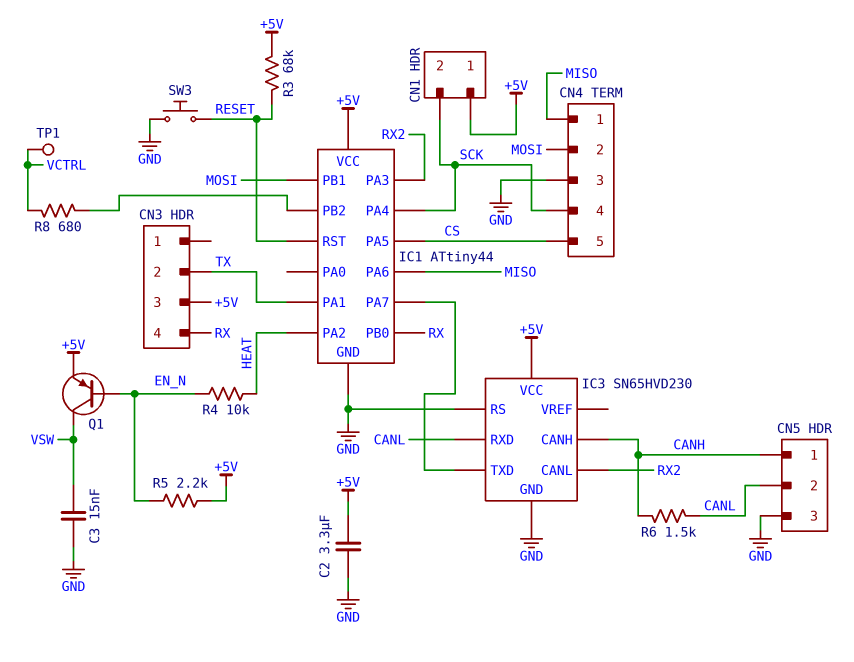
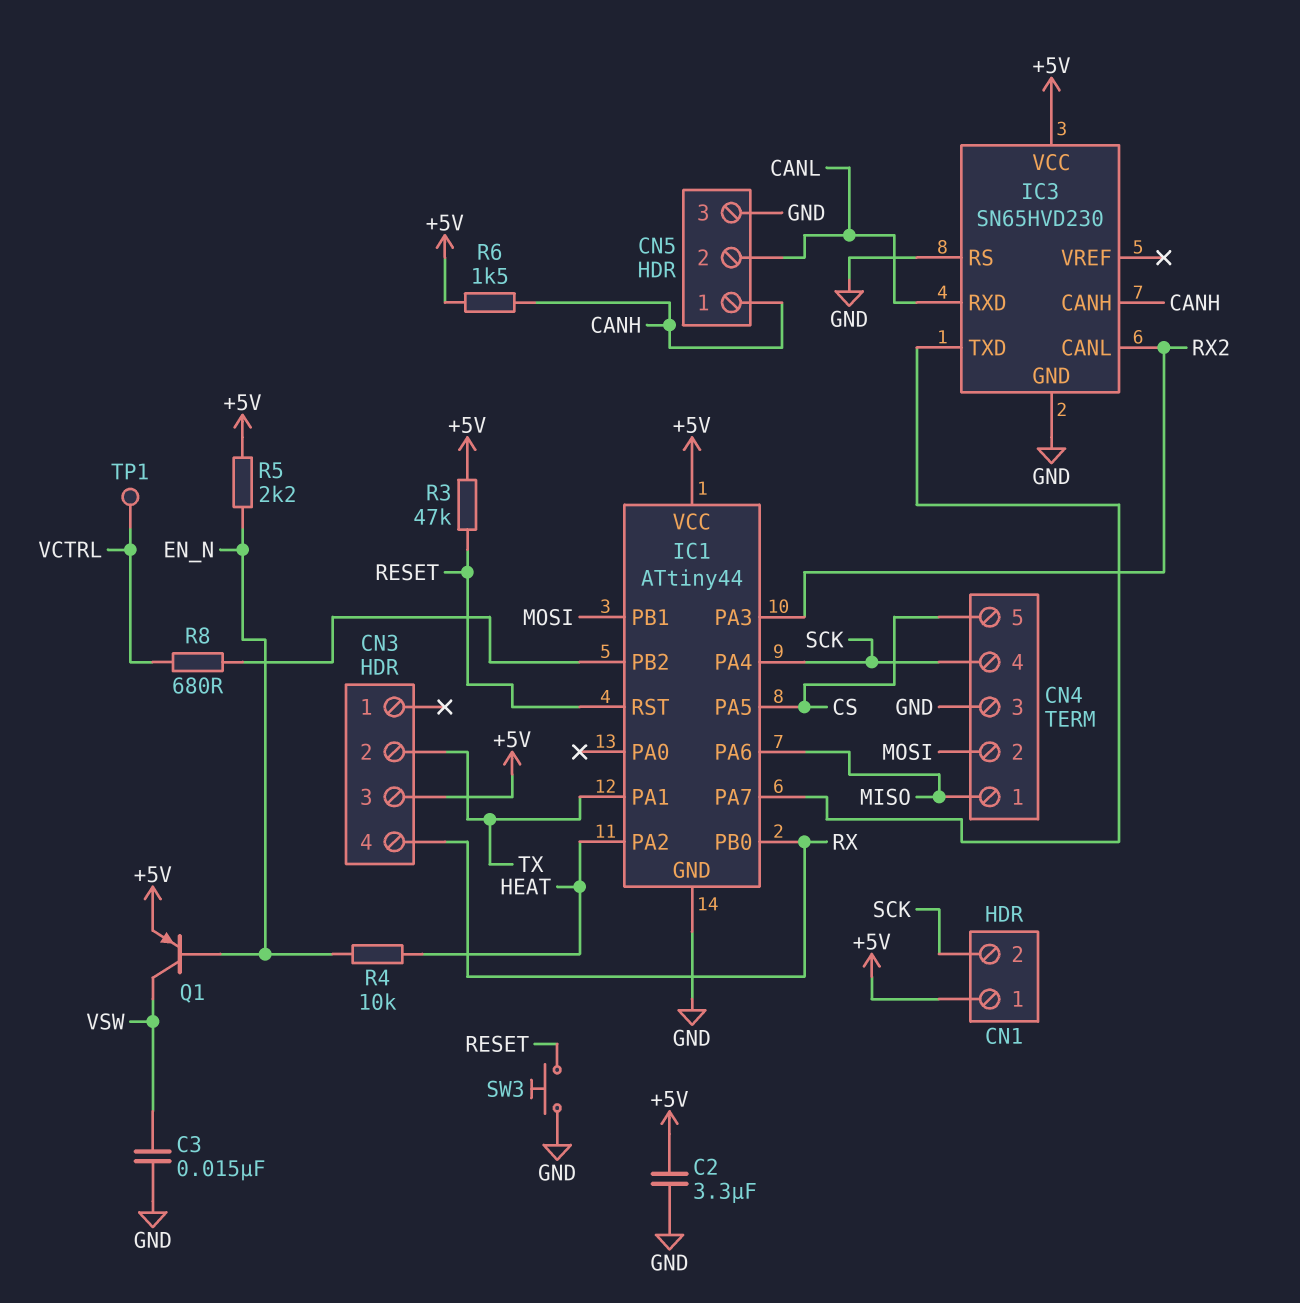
R3: 68k (+5V, RESET) -> 47k (+5V, RESET)
R6: 1.5k (CANH, CANL) -> 1.5k (+5V, CANH)

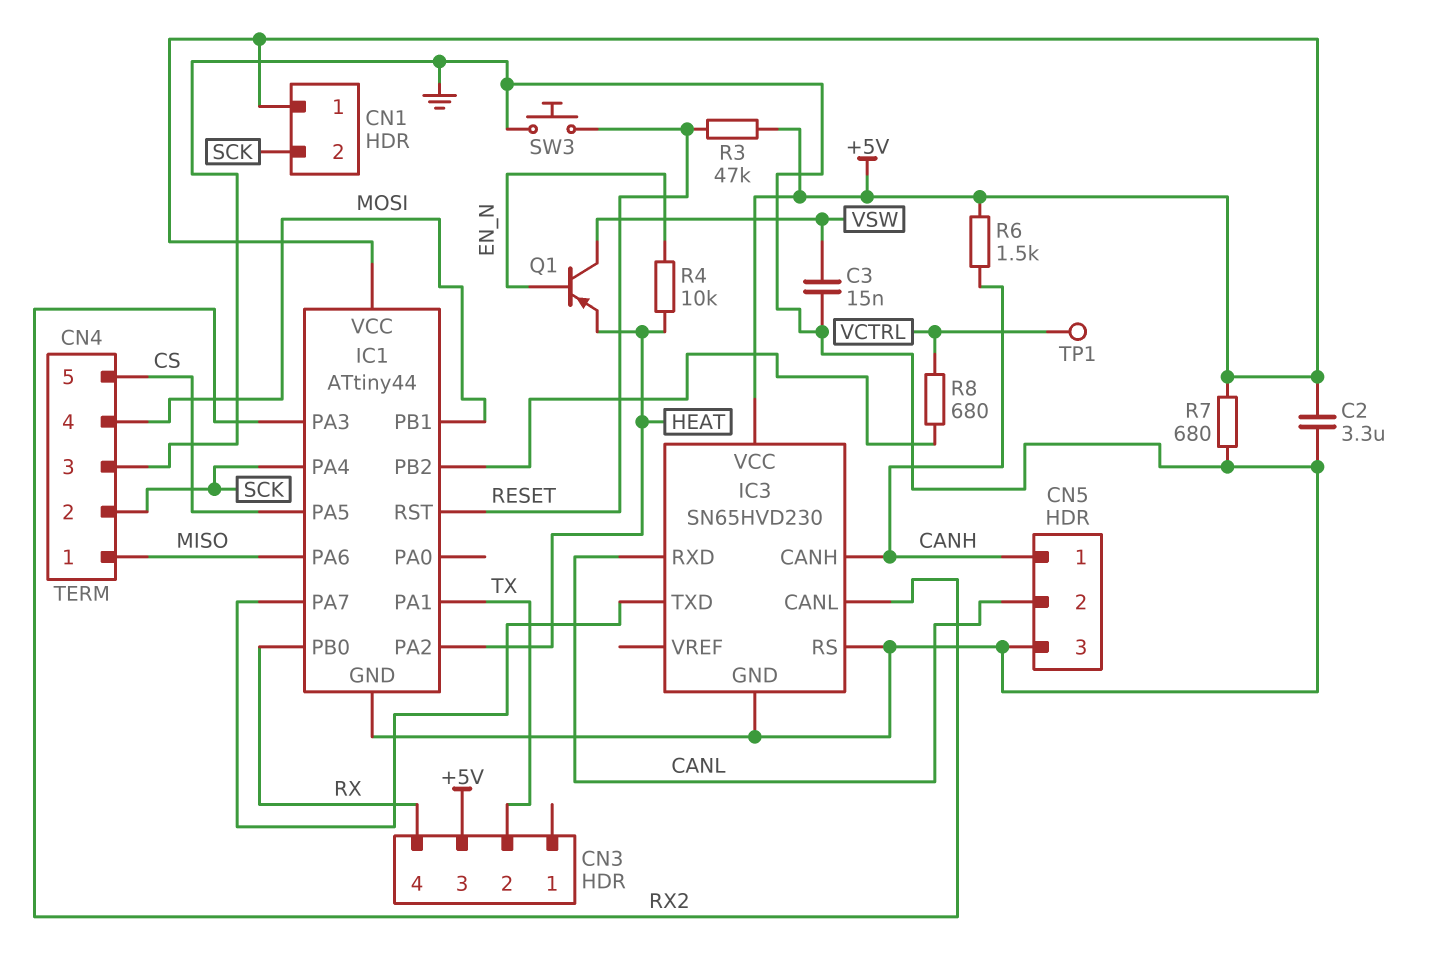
CN4 pin 2: MOSI -> SCK
CN4 pin 4: SCK -> MOSI
Q1: PNP (B EN_N, C VSW, E +5V) -> PNP (B EN_N, C VSW, E HEAT)
R5: 2.2k (+5V, EN_N) -> none
R7: none -> 680 (+5V, GND)

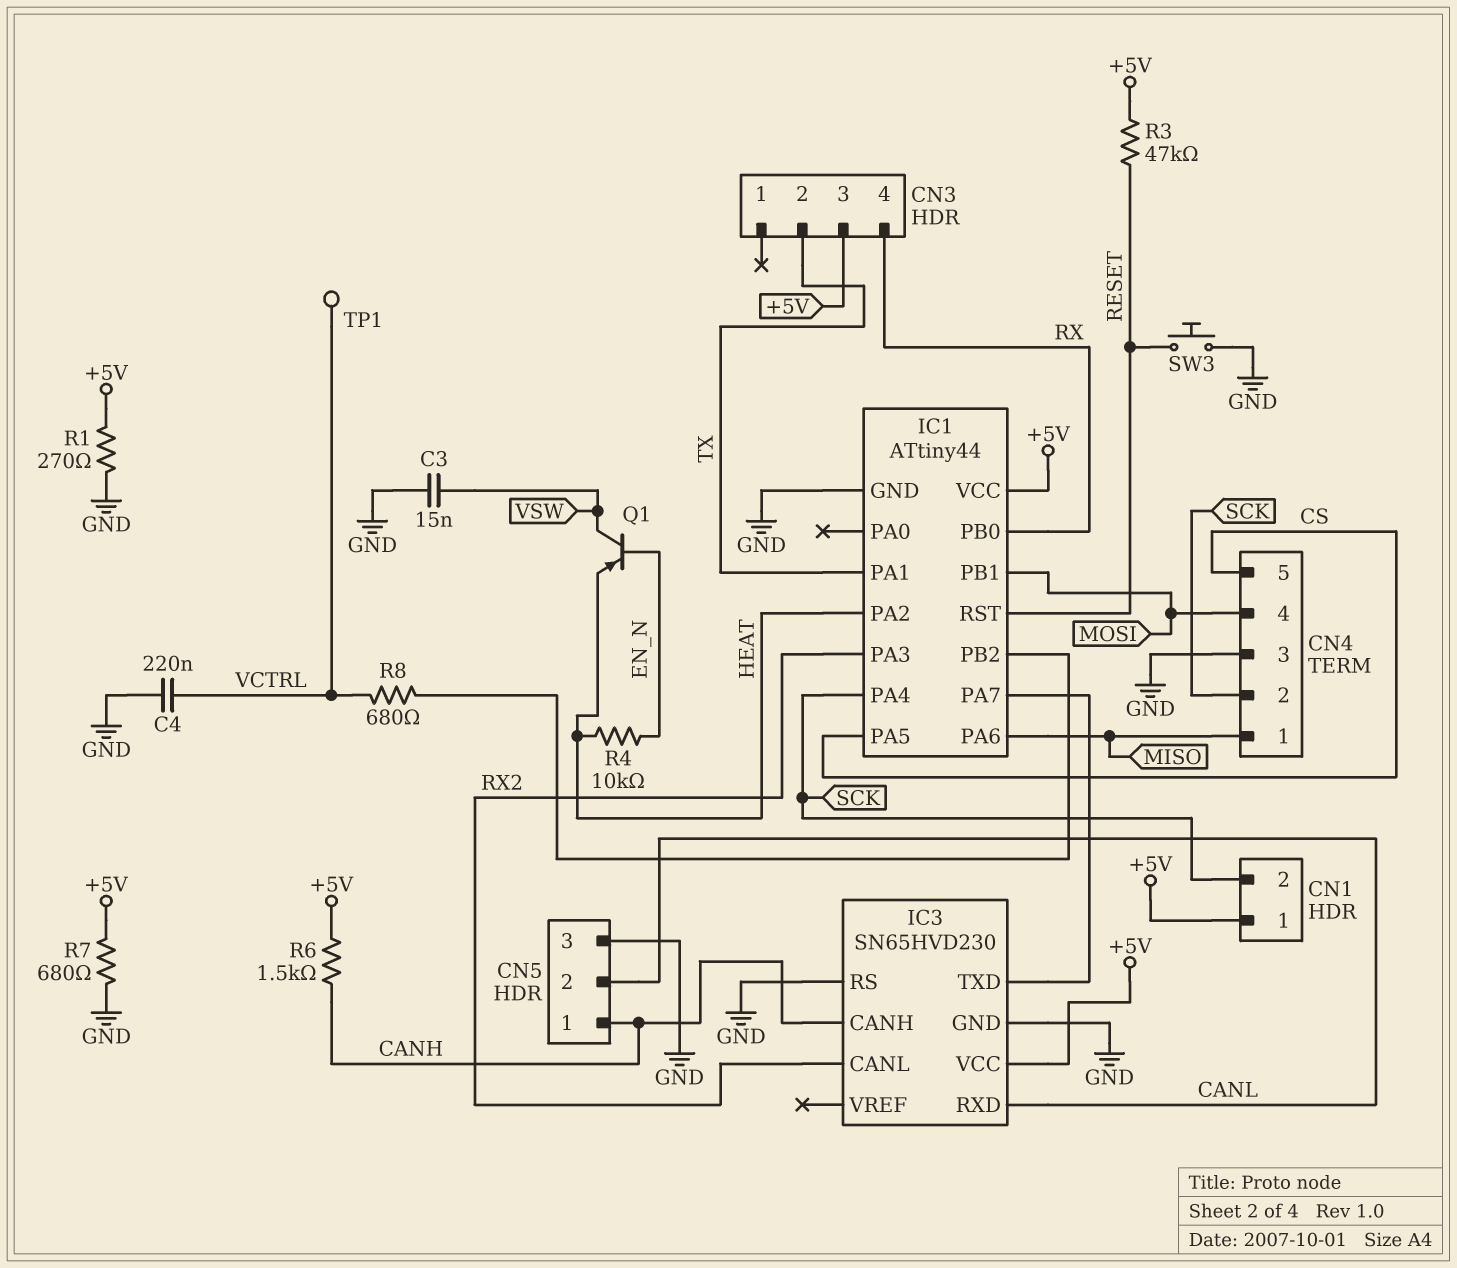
C2: 3.3uF (+5V, GND) -> none
C4: none -> 220nF (GND, VCTRL)
R1: none -> 270 (+5V, GND)

